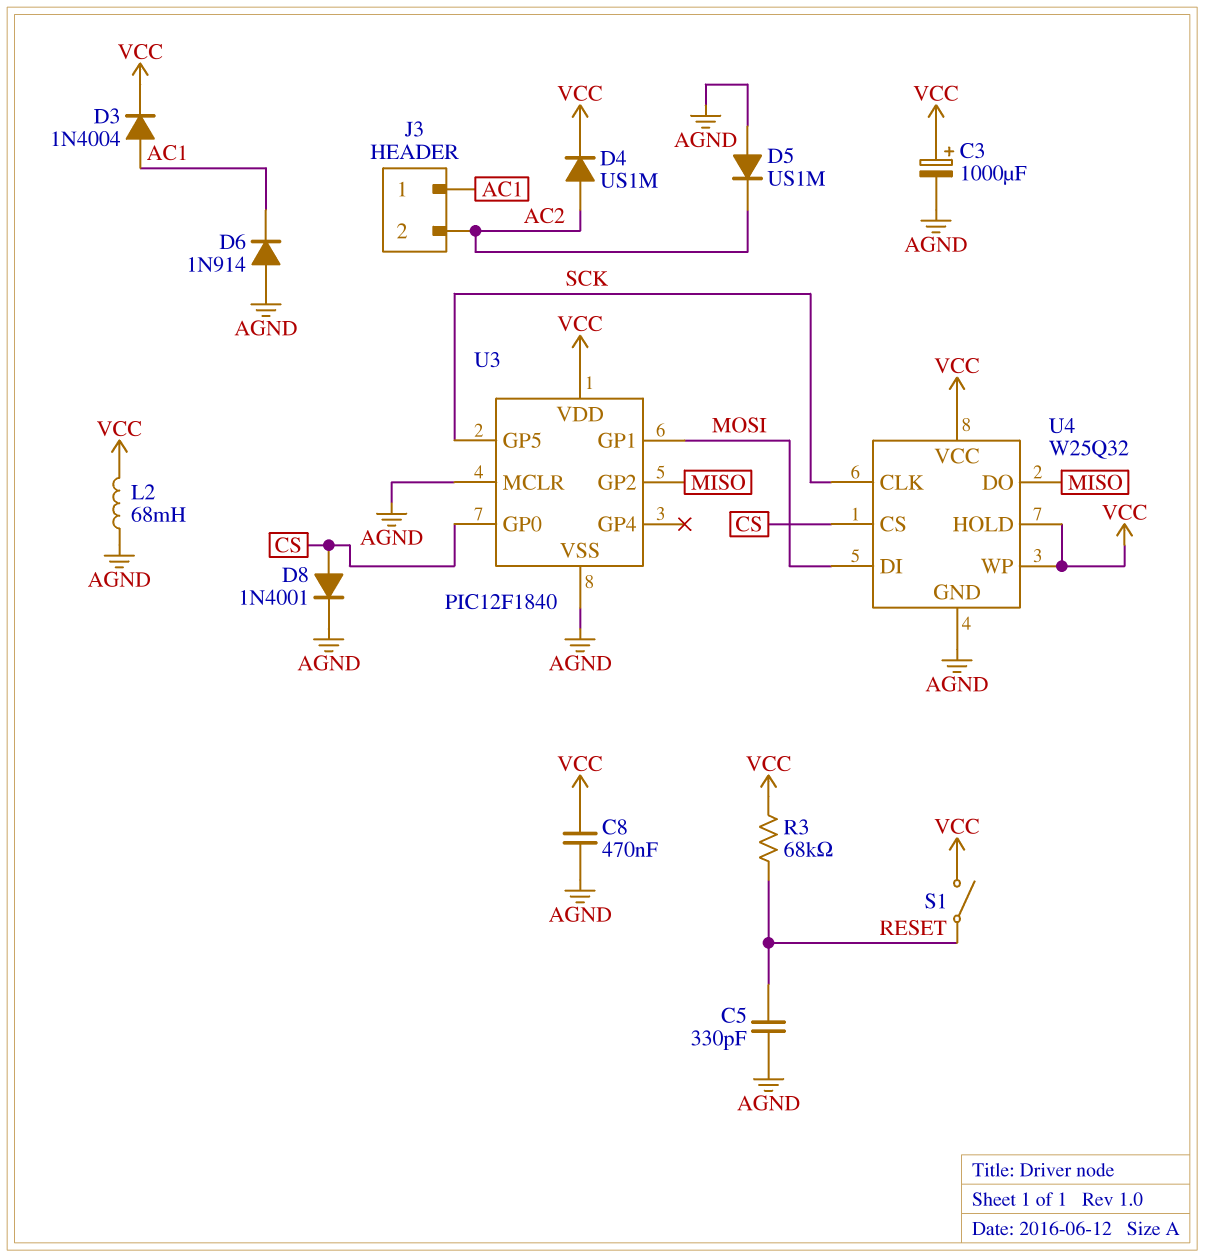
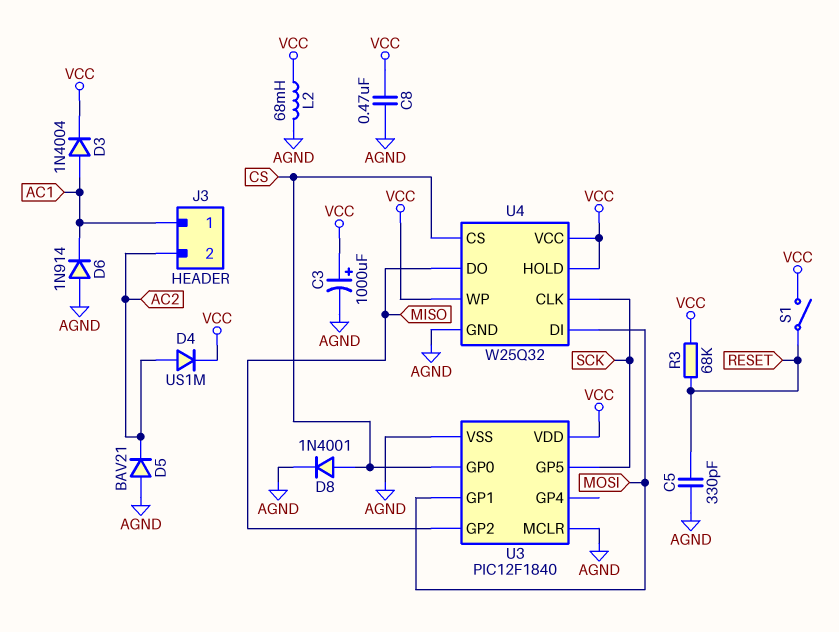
D5: diode US1M (A AGND, K AC2) -> diode BAV21 (A AGND, K AC2)

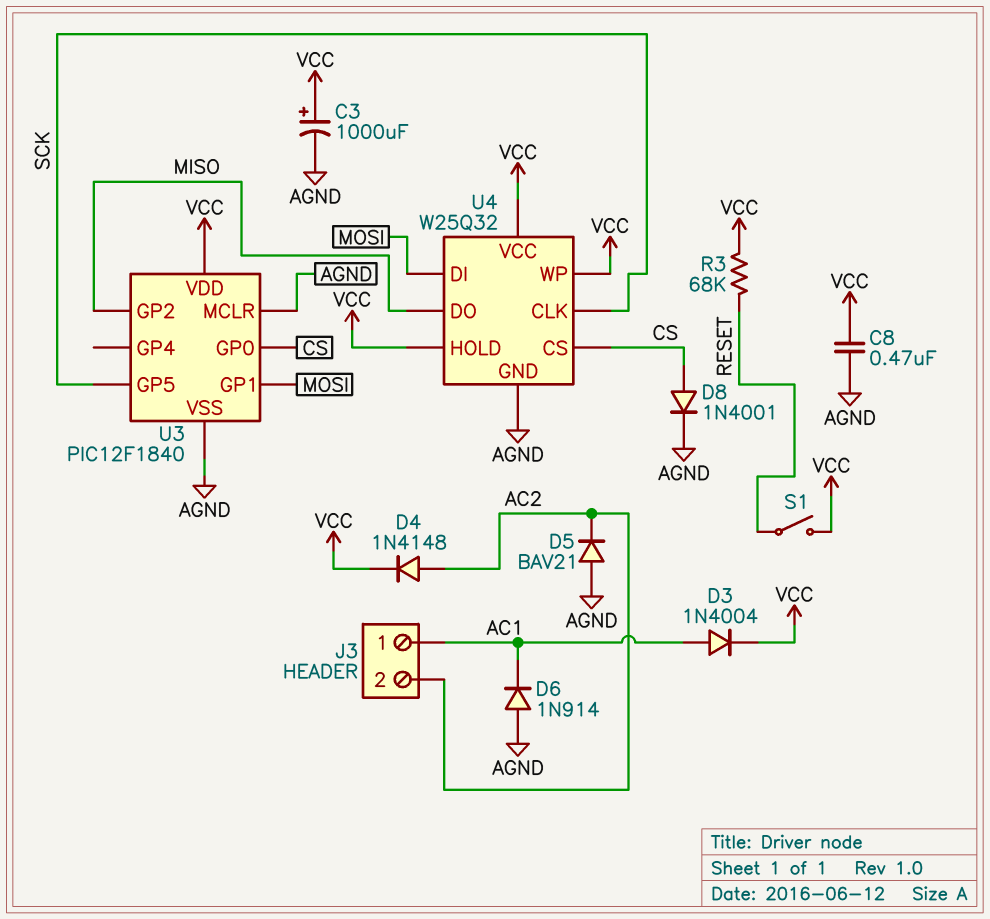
C5: 330pF (AGND, RESET) -> none
D4: diode US1M (A AC2, K VCC) -> diode 1N4148 (A AC2, K VCC)
L2: 68mH (AGND, VCC) -> none

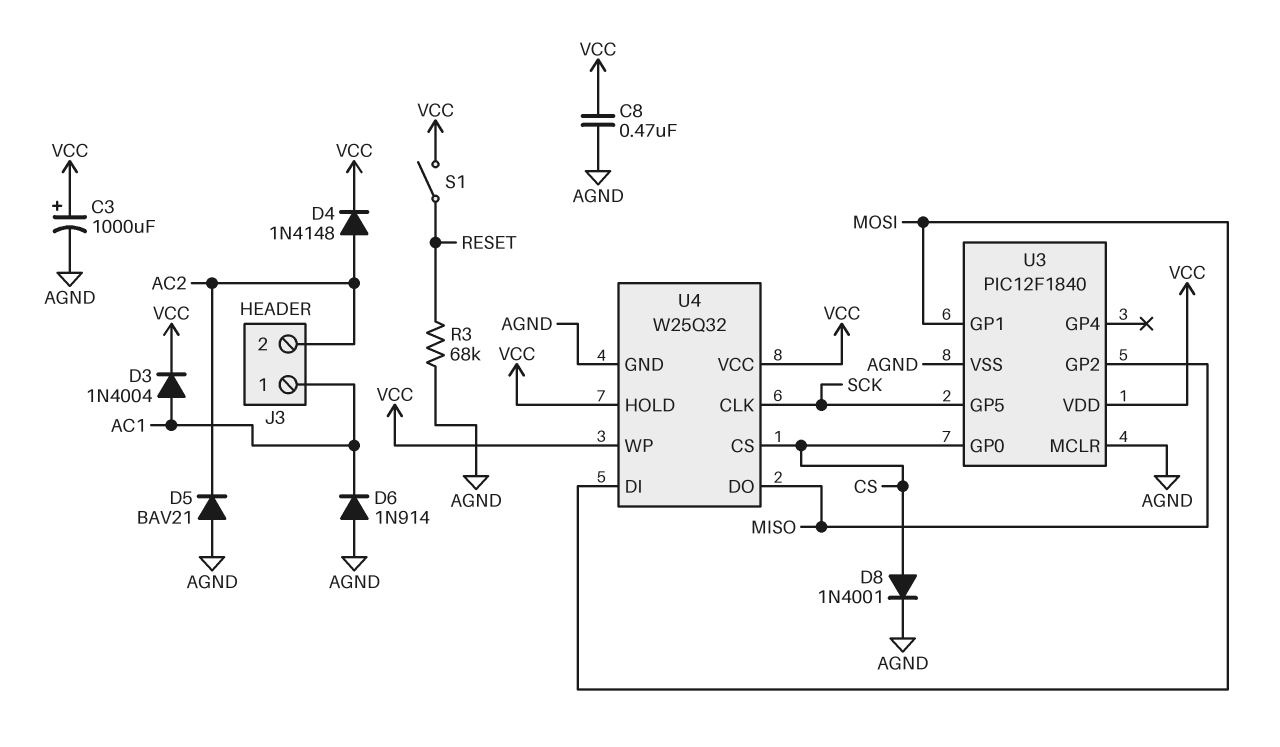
R3: 68k (RESET, VCC) -> 68k (AGND, RESET)

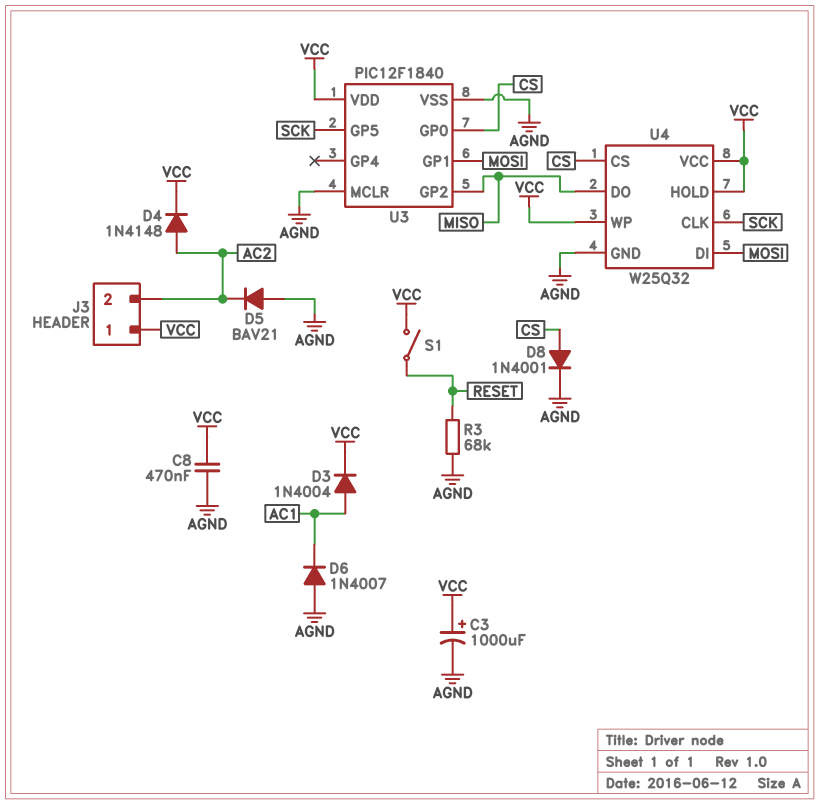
D6: diode 1N914 (A AGND, K AC1) -> diode 1N4007 (A AGND, K AC1)
J3 pin 1: AC1 -> VCC

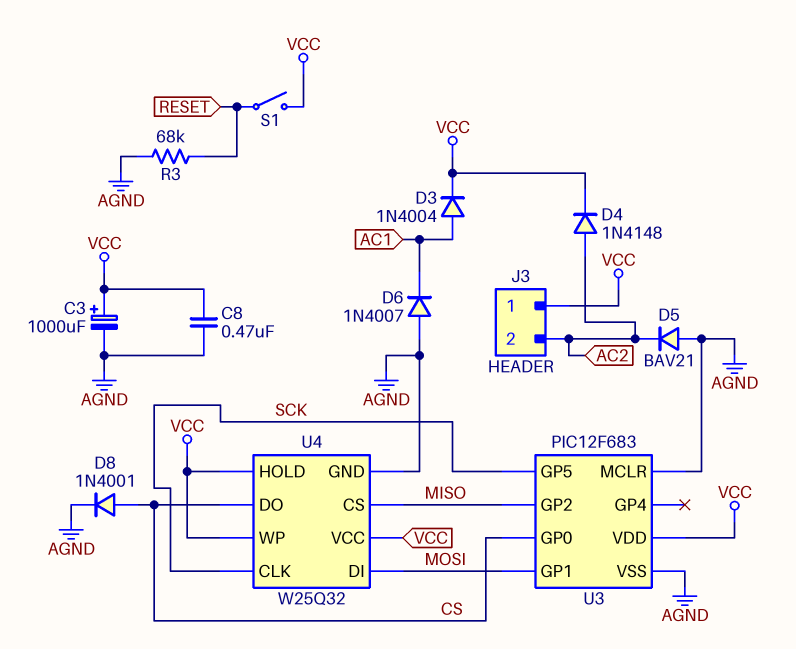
U3: PIC12F1840 -> PIC12F683
U4 pin CS: CS -> MISO
U4 pin DO: MISO -> CS

